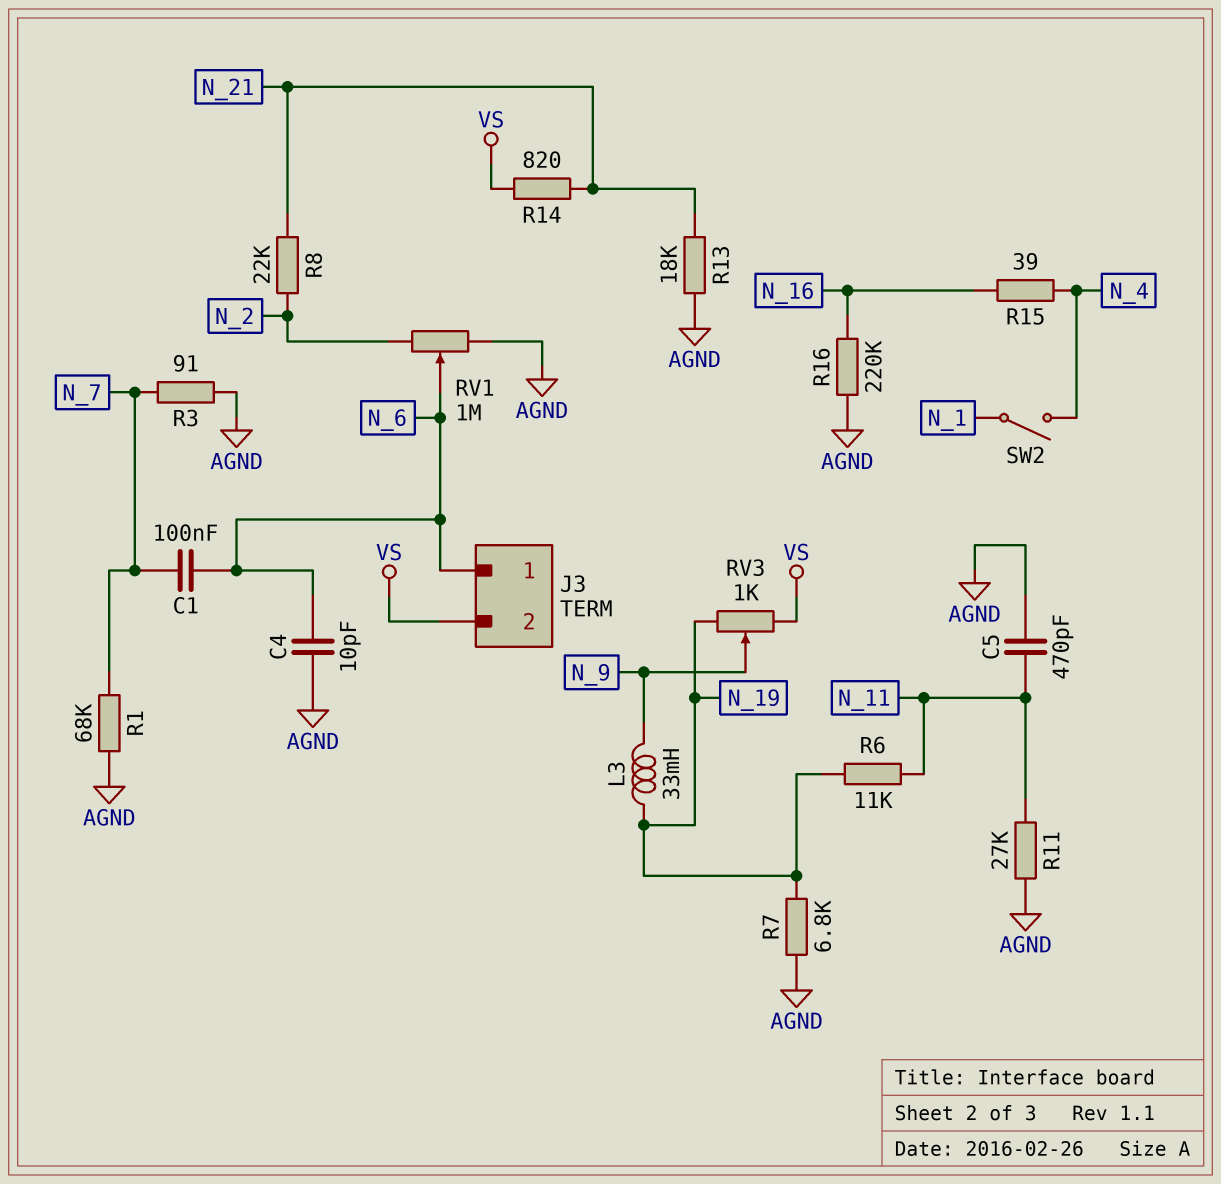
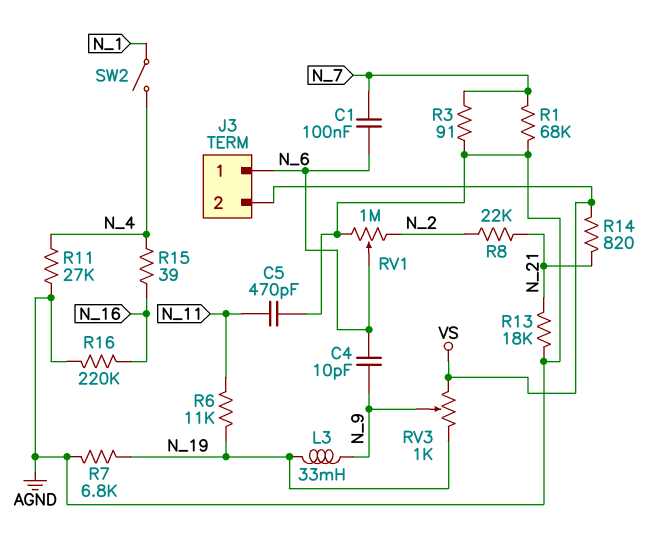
C4: 10pF (AGND, N_6) -> 10pF (N_6, N_9)
R11: 27k (AGND, N_11) -> 27k (AGND, N_4)

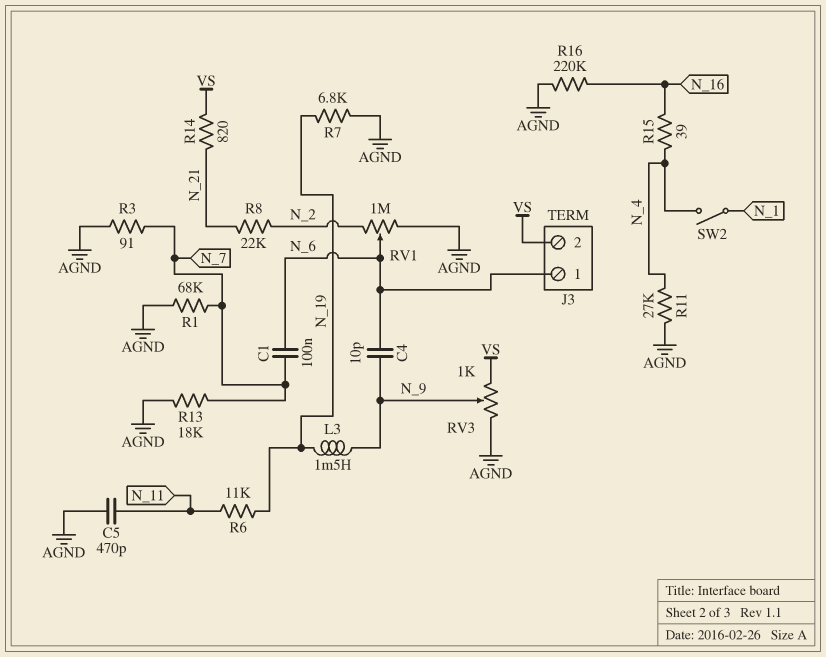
L3: 33mH (N_9, N_19) -> 1.5mH (N_9, N_19)
R13: 18k (AGND, N_21) -> 18k (AGND, N_7)
RV3: 1k (N_19, VS, wiper N_9) -> 1k (AGND, VS, wiper N_9)

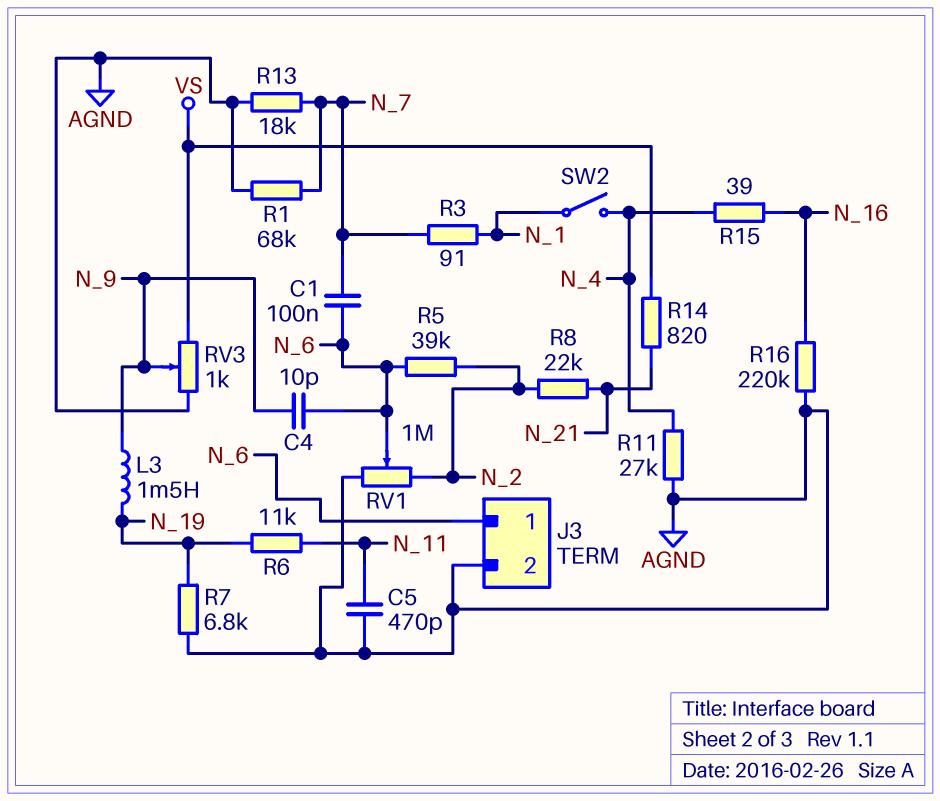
J3 pin 2: VS -> AGND
R3: 91 (AGND, N_7) -> 91 (N_1, N_7)
R5: none -> 39k (N_2, N_6)

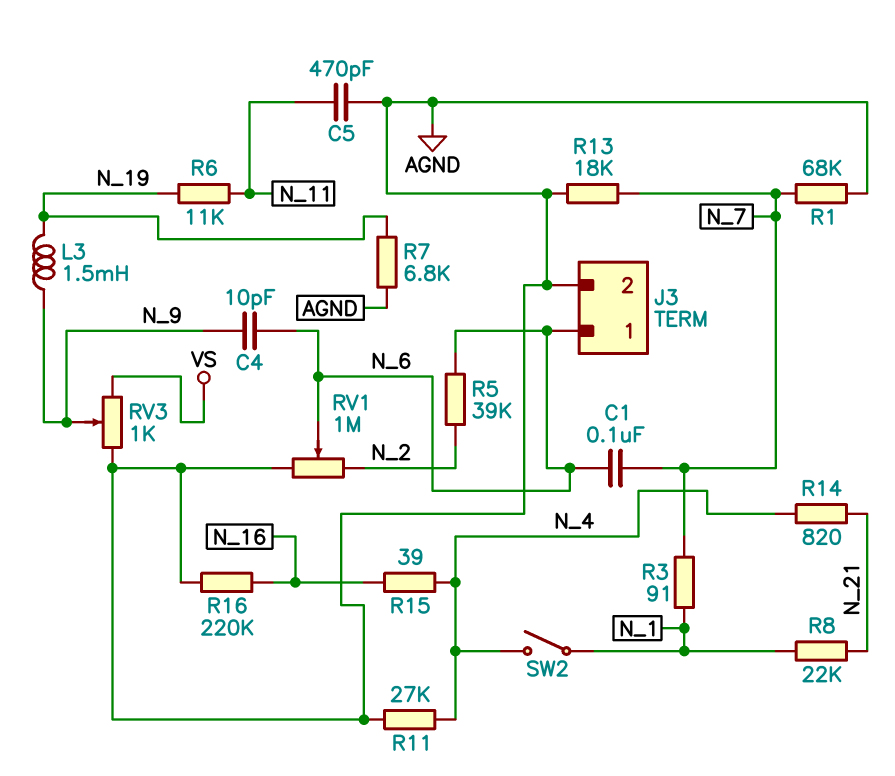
R8: 22k (N_2, N_21) -> 22k (N_1, N_21)
R14: 820 (N_21, VS) -> 820 (N_4, N_21)

